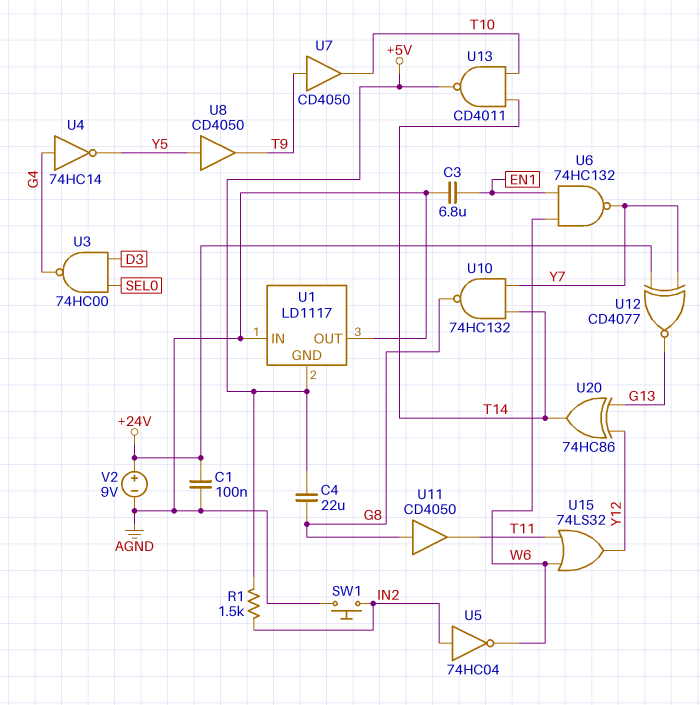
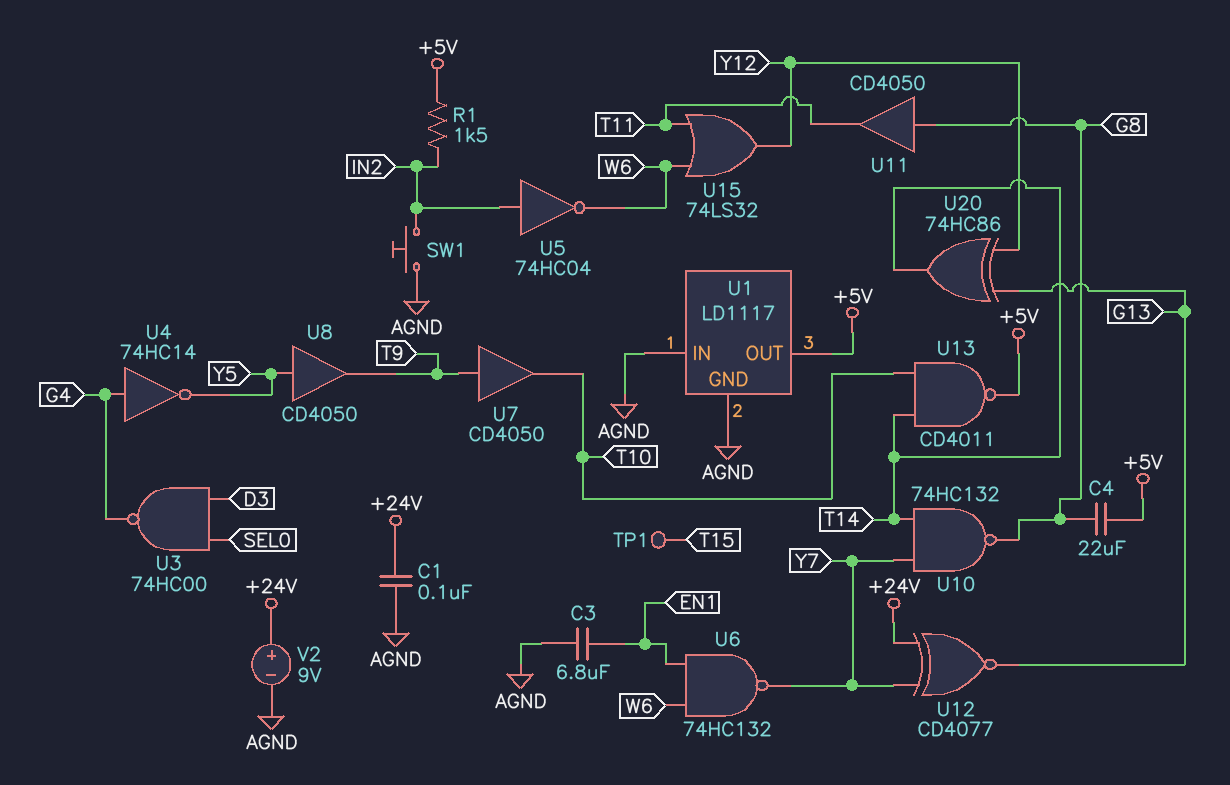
TP1: none -> test point (T15)
U1 pin GND: +5V -> AGND
U1 pin OUT: AGND -> +5V

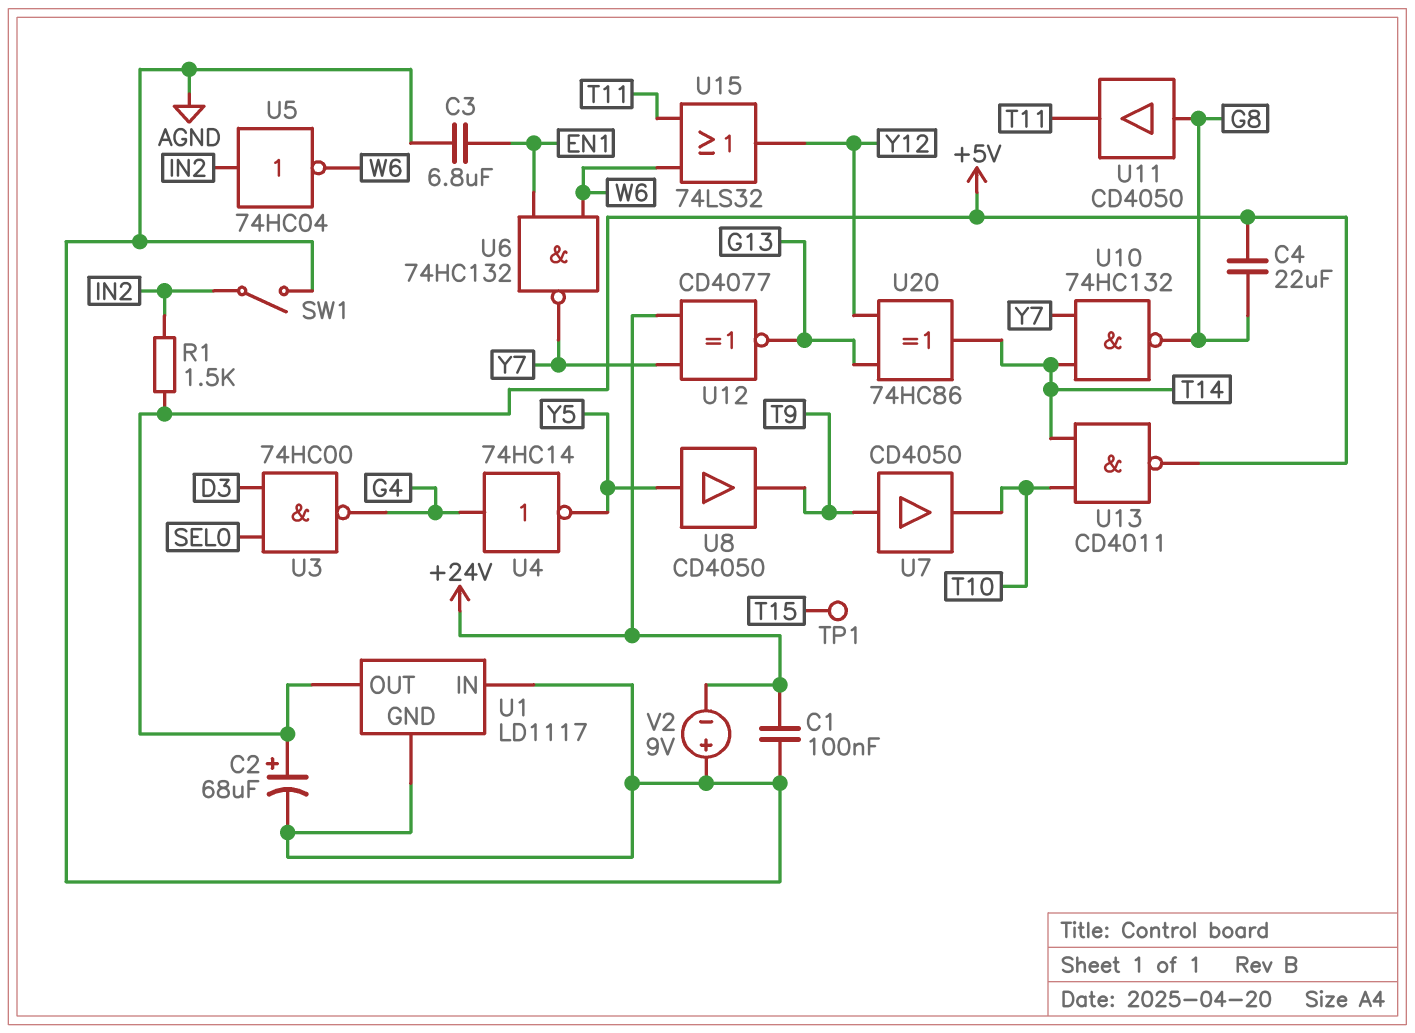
C2: none -> 68uF (plus +5V, minus AGND)
SW1: button (AGND, IN2) -> switch (AGND, IN2)
V2: 9V (plus +24V, minus AGND) -> 9V (plus AGND, minus +24V)

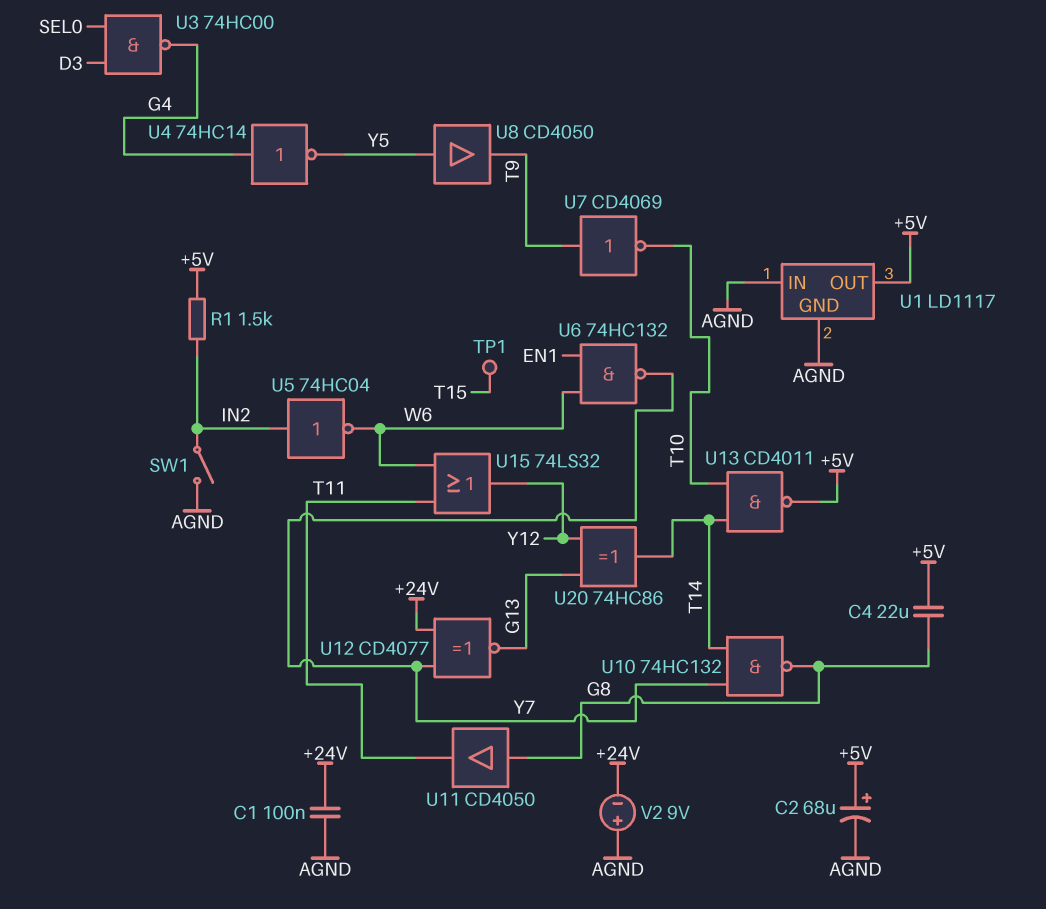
C3: 6.8uF (AGND, EN1) -> none
U7: buffer CD4050 (in T9, out T10) -> NOT CD4069 (in T9, out T10)

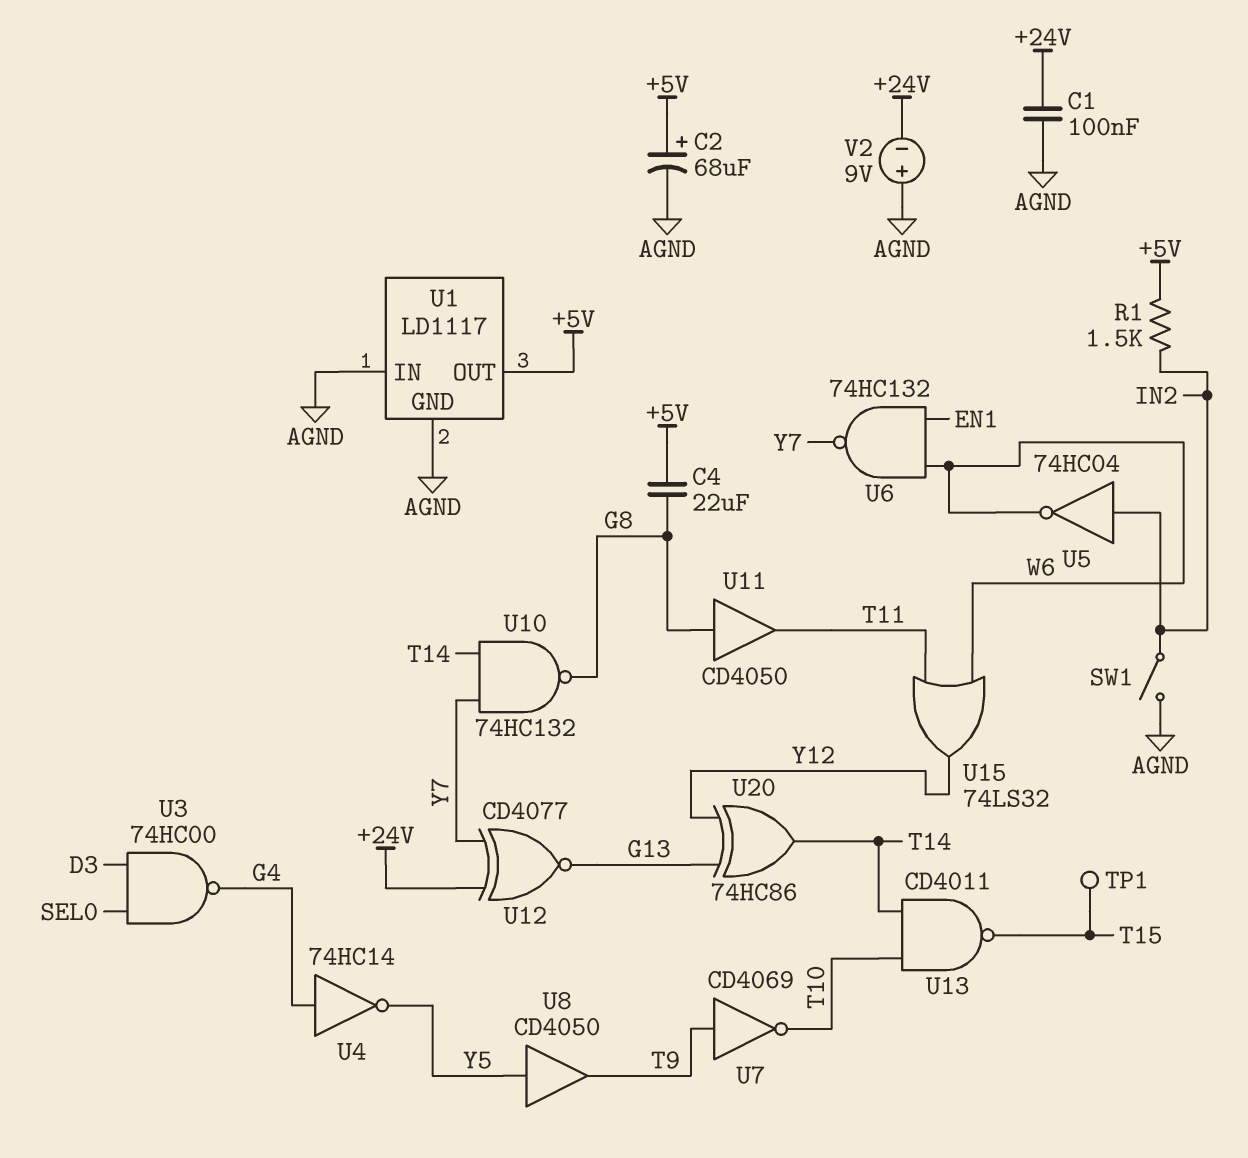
U13: NAND CD4011 (in T10, in T14, out +5V) -> NAND CD4011 (in T10, in T14, out T15)

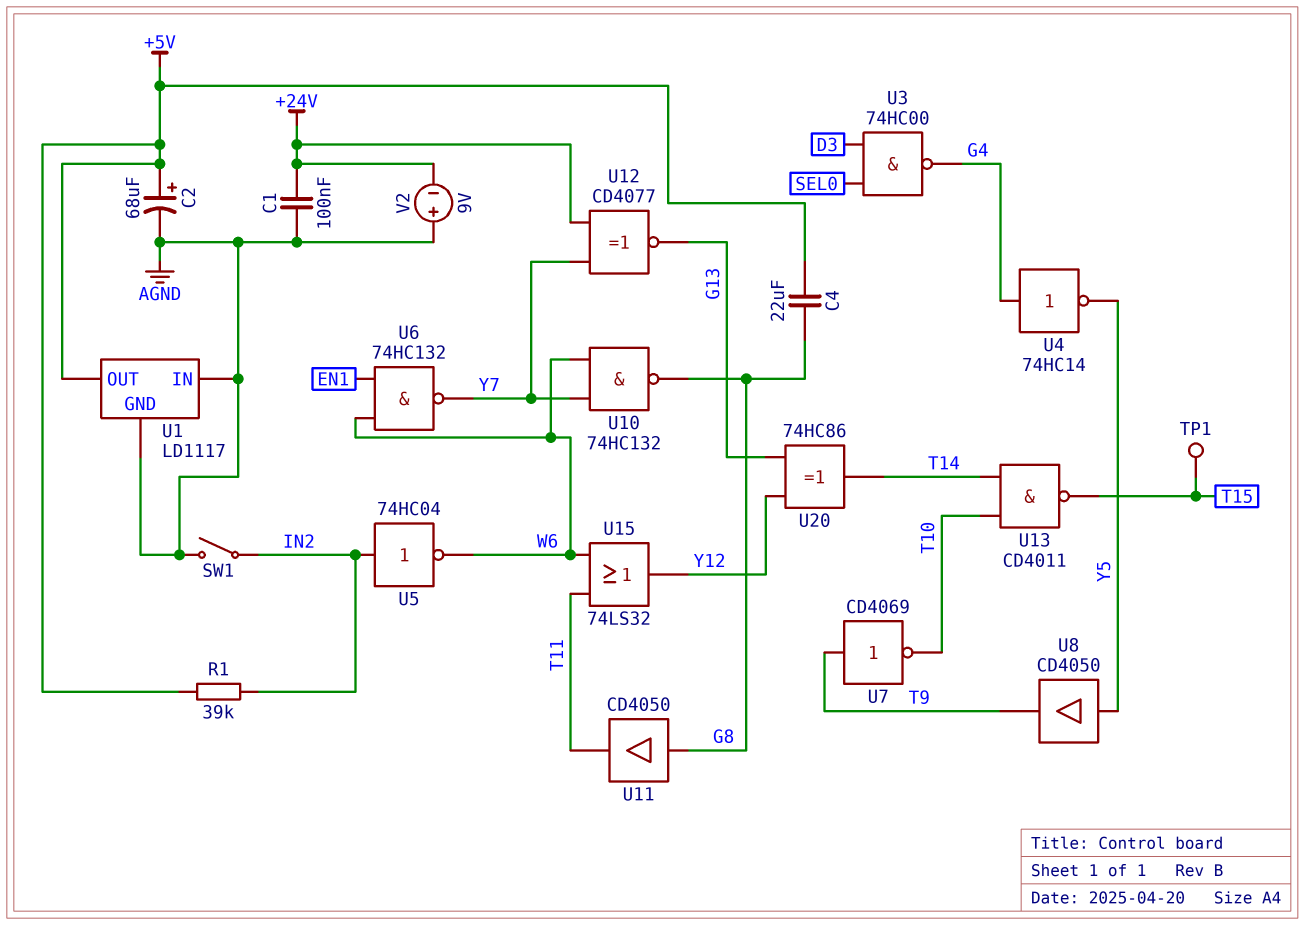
R1: 1.5k (+5V, IN2) -> 39k (+5V, IN2)
U10: NAND 74HC132 (in T14, in Y7, out G8) -> NAND 74HC132 (in W6, in Y7, out G8)

